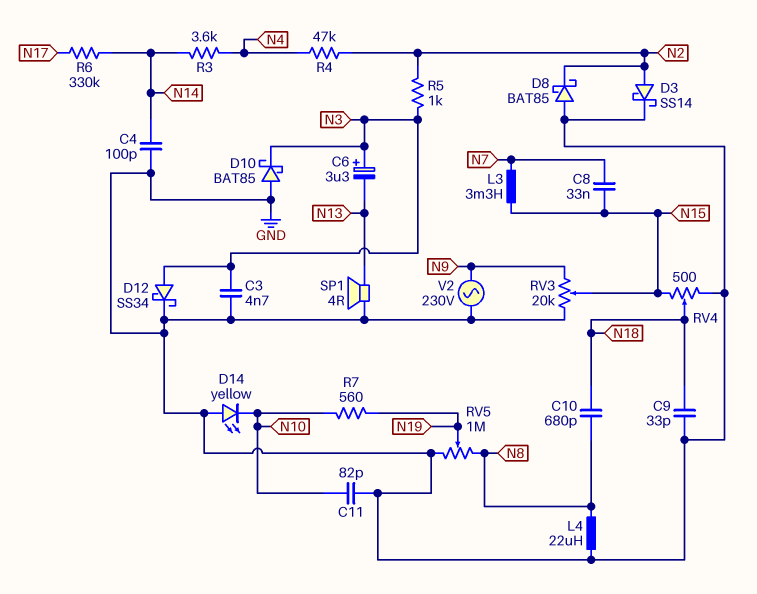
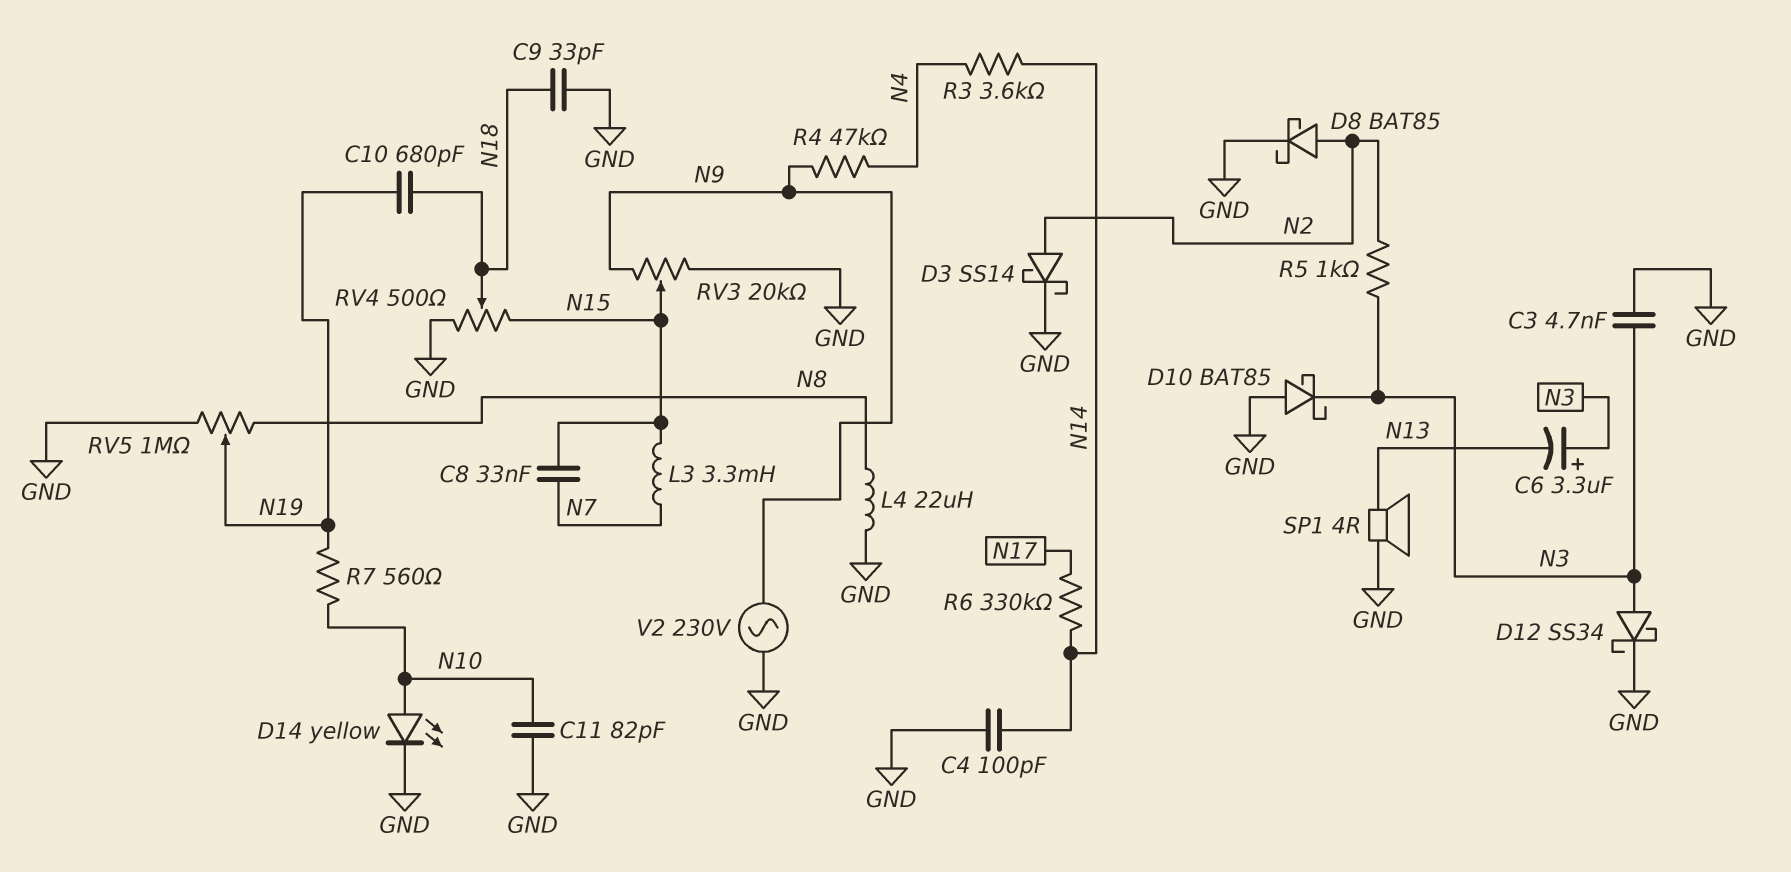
C10: 680pF (N8, N18) -> 680pF (N18, N19)
D8: schottky BAT85 (A GND, K N2) -> schottky BAT85 (A N2, K GND)
D14: LED yellow (A GND, K N10) -> LED yellow (A N10, K GND)
R4: 47k (N2, N4) -> 47k (N4, N9)

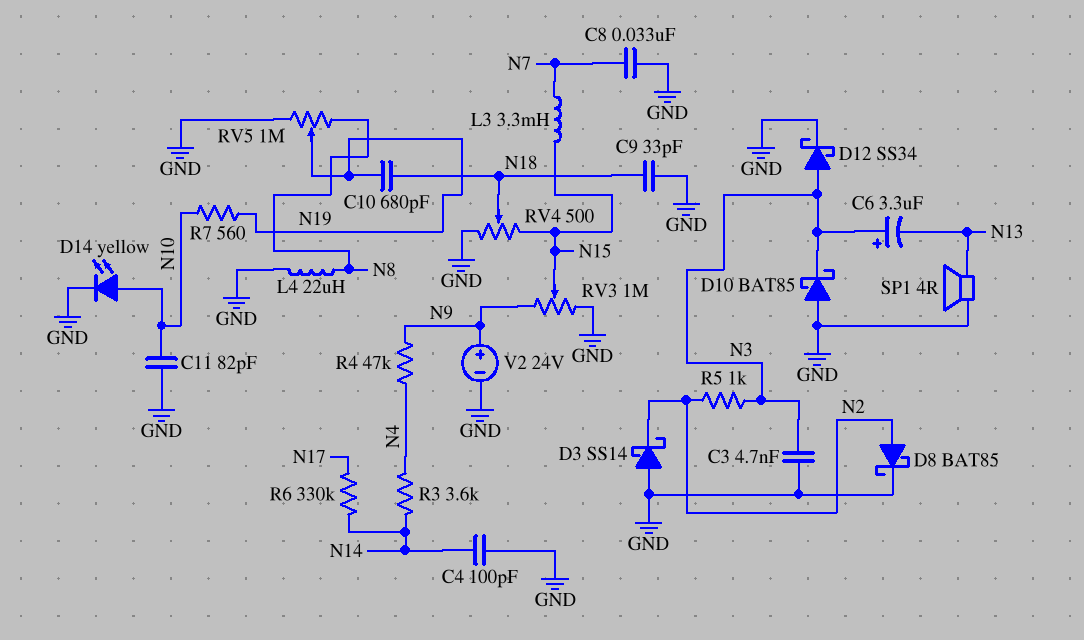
C8: 33nF (N7, N15) -> 33nF (GND, N7)
D3: schottky SS14 (A N2, K GND) -> schottky SS14 (A GND, K N2)
RV3: 20k (GND, N9, wiper N15) -> 1M (GND, N9, wiper N15)
V2: AC 230V (GND, N9) -> 24V (plus N9, minus GND)

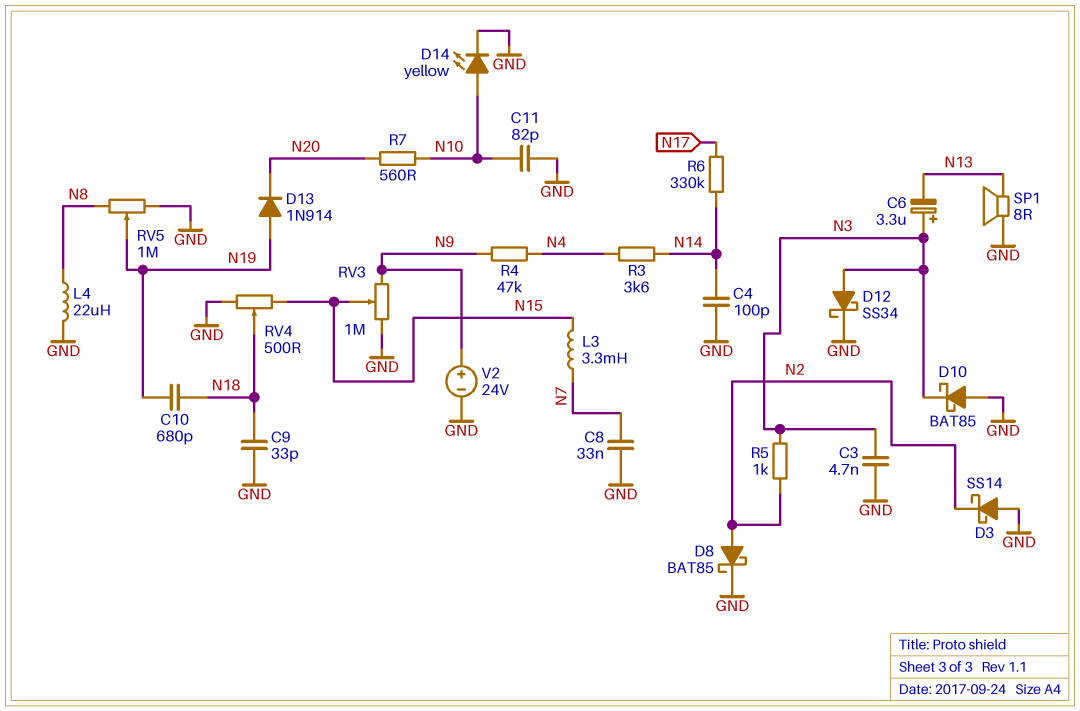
D13: none -> diode 1N914 (A N19, K N20)
R7: 560 (N10, N19) -> 560 (N10, N20)
SP1: speaker 4R (GND, N13) -> speaker 8R (GND, N13)

